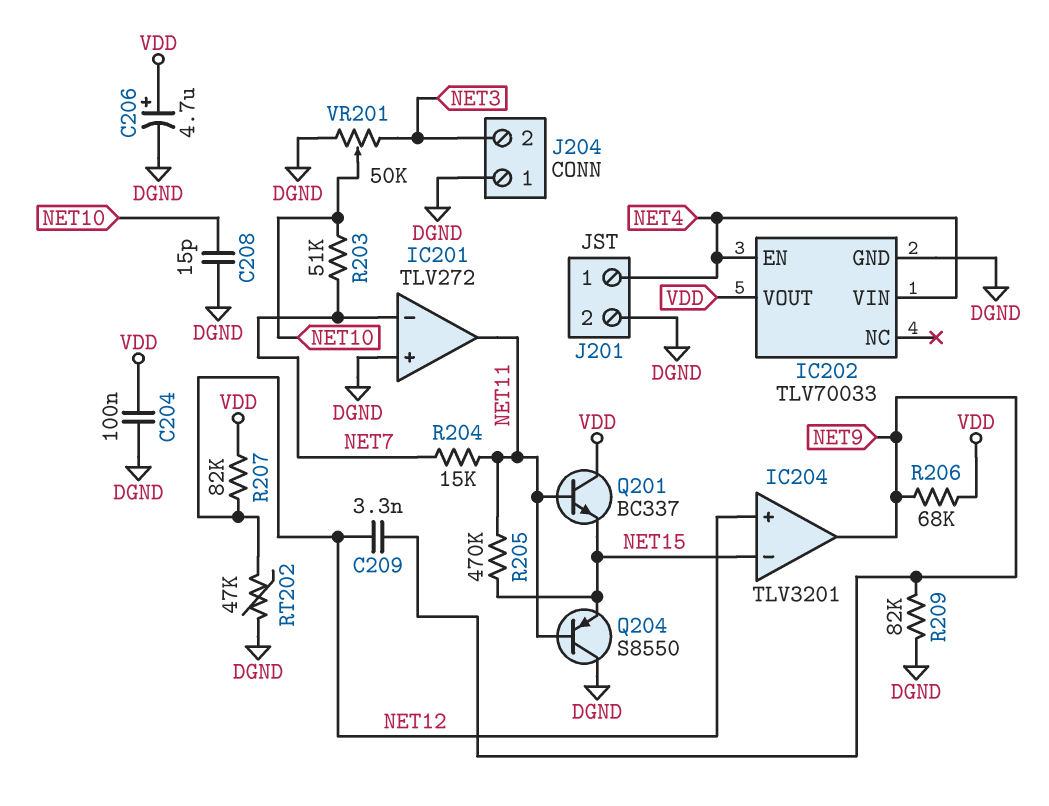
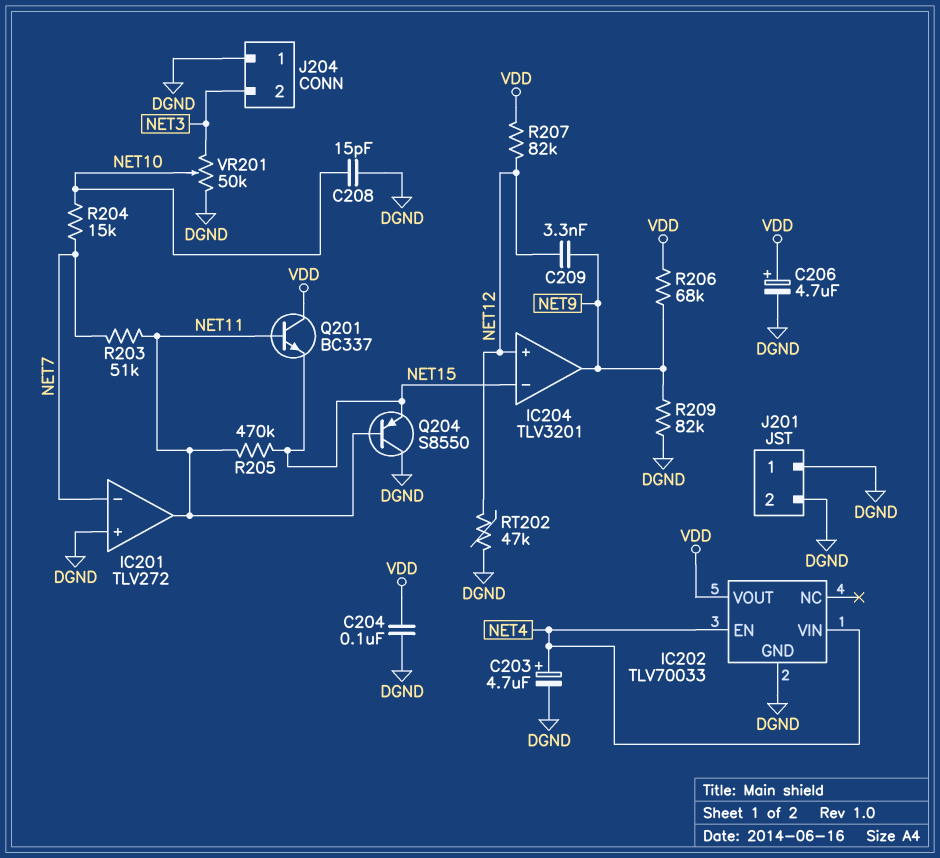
C203: none -> 4.7uF (plus NET4, minus DGND)
J201 pin 1: NET4 -> DGND
R203: 51k (NET7, NET10) -> 51k (NET7, NET11)
R204: 15k (NET7, NET11) -> 15k (NET7, NET10)

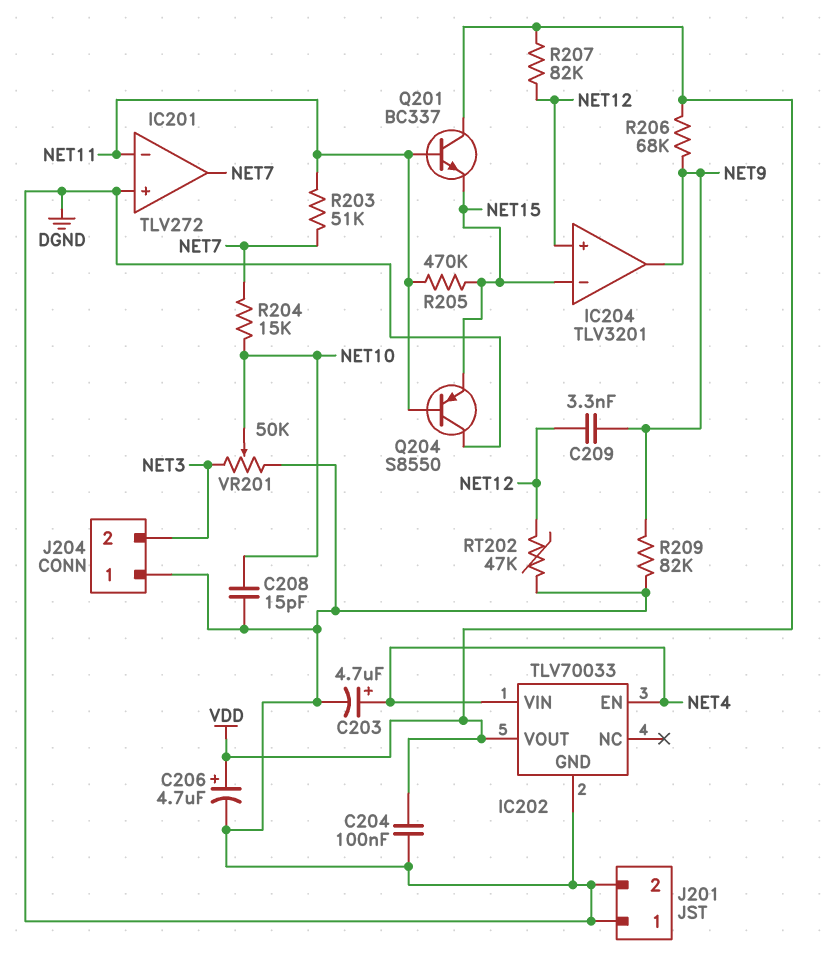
IC201 pin in-: NET7 -> NET11
IC201 pin out: NET11 -> NET7

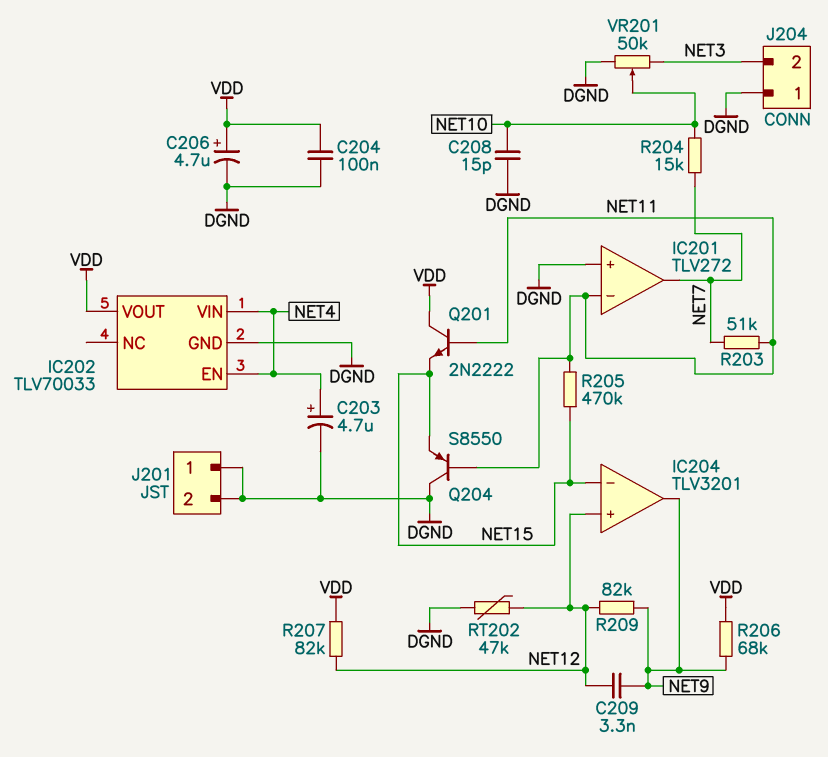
Q201: NPN BC337 (B NET11, C VDD, E NET15) -> NPN 2N2222 (B NET11, C VDD, E NET15)
R209: 82k (DGND, NET9) -> 82k (NET9, NET12)

